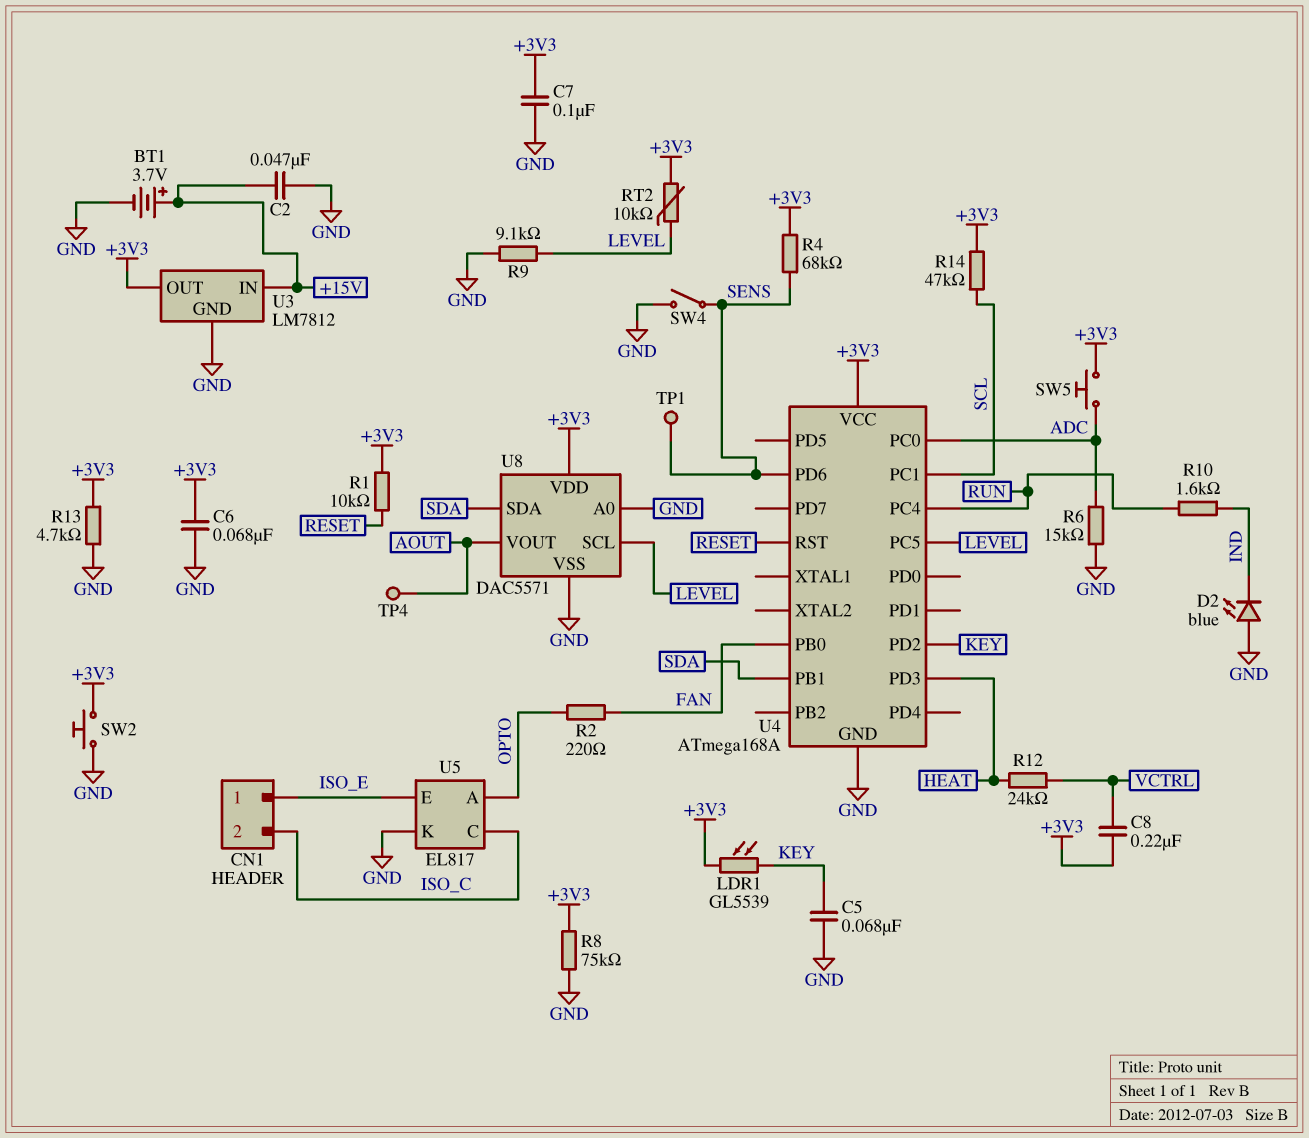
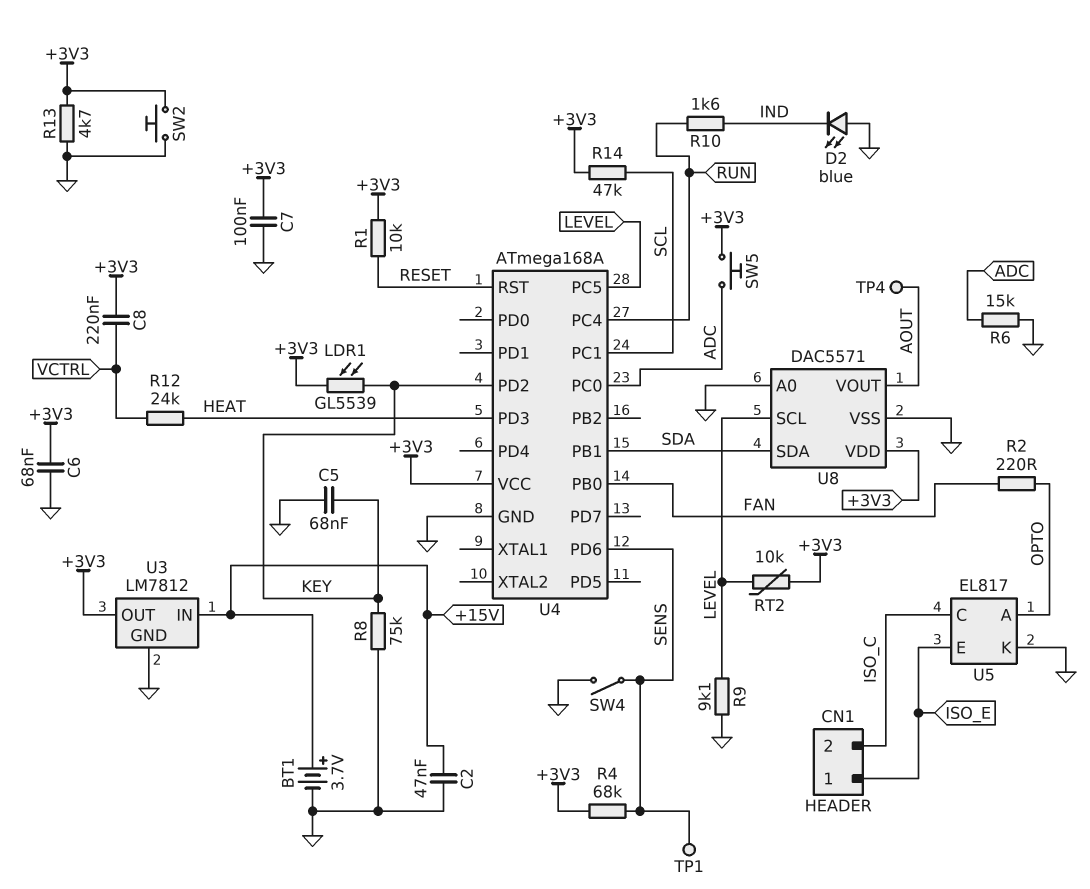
R8: 75k (+3V3, GND) -> 75k (GND, KEY)

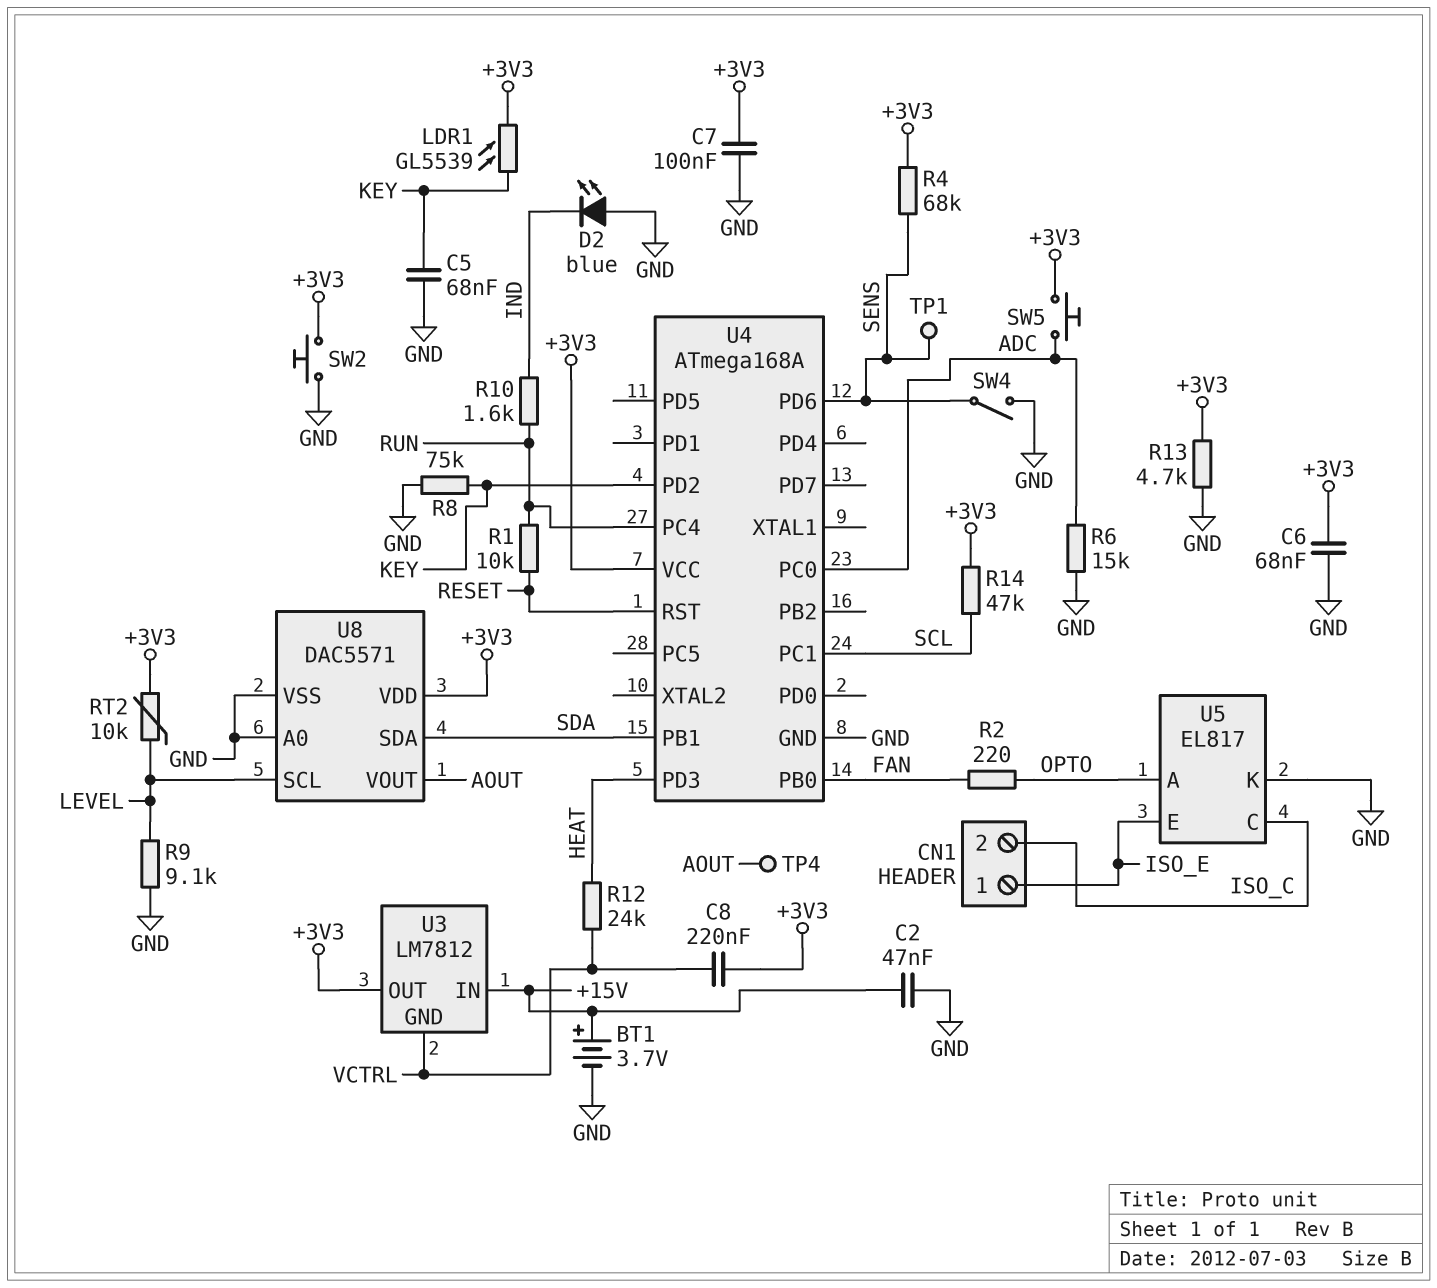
R1: 10k (+3V3, RESET) -> 10k (RESET, RUN)
U3 pin GND: GND -> VCTRL
U4 pin PC5: LEVEL -> none

